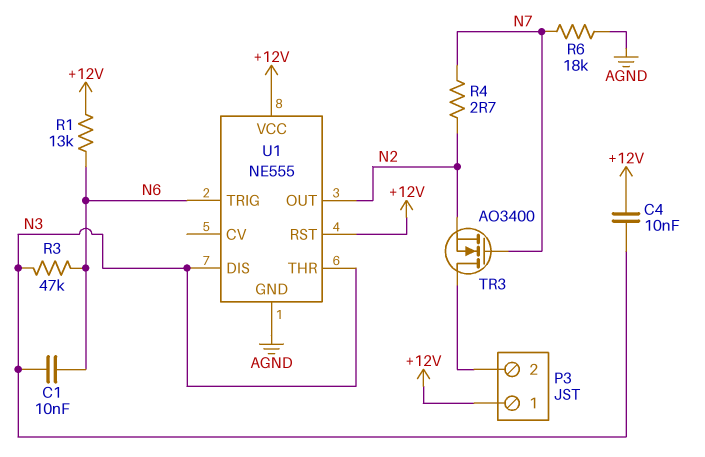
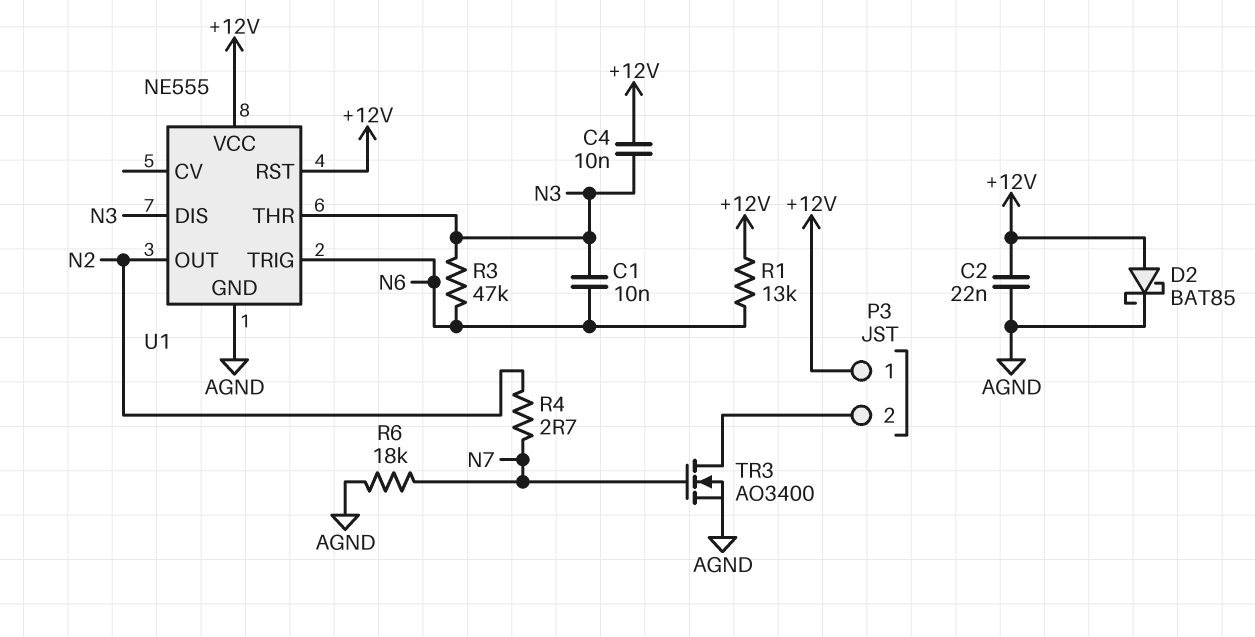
C2: none -> 22nF (+12V, AGND)
D2: none -> schottky BAT85 (A +12V, K AGND)
TR3: NMOS AO3400 (G N7, D P3/2, S N2) -> NMOS AO3400 (G N7, D P3/2, S AGND)

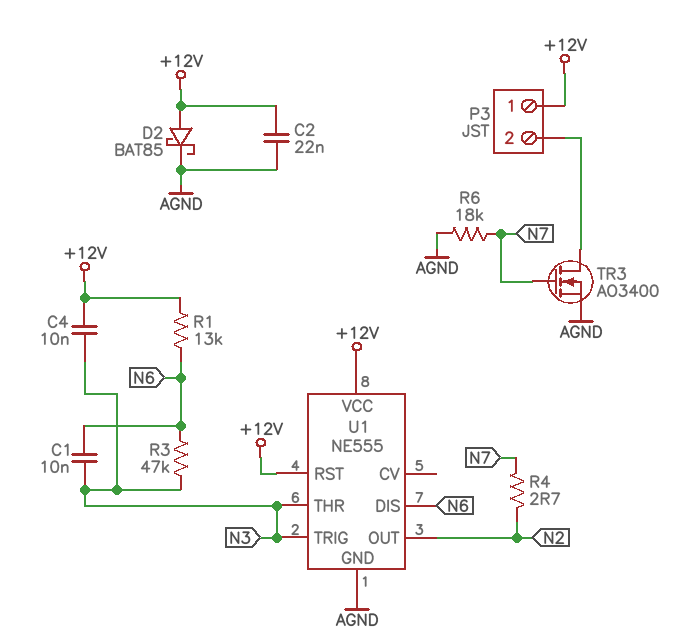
U1 pin DIS: N3 -> N6
U1 pin TRIG: N6 -> N3

